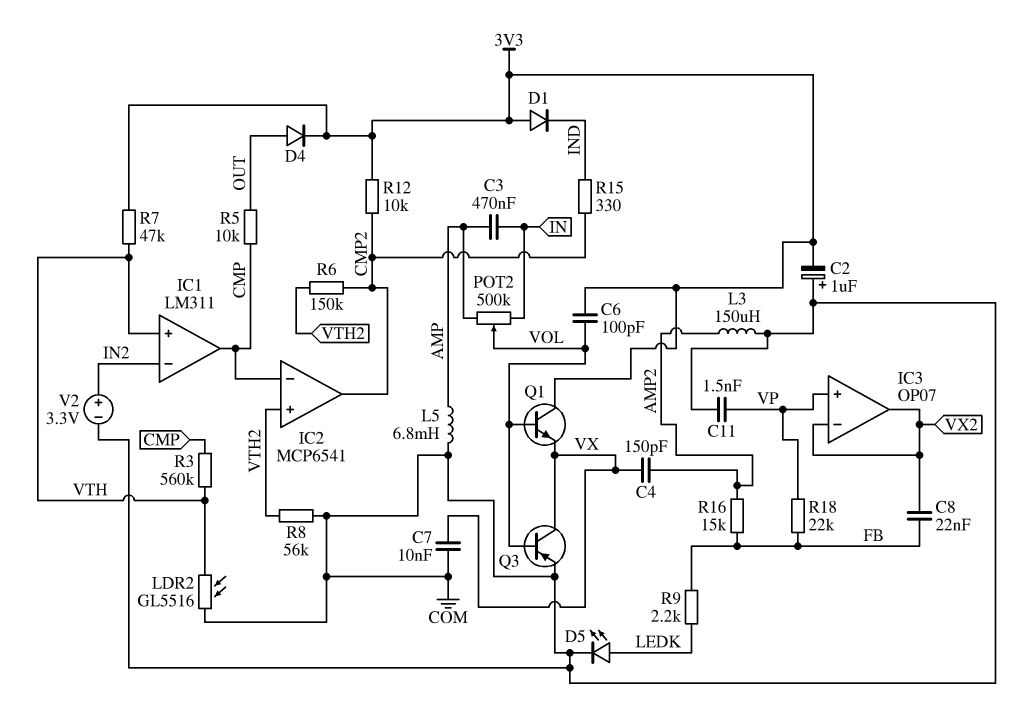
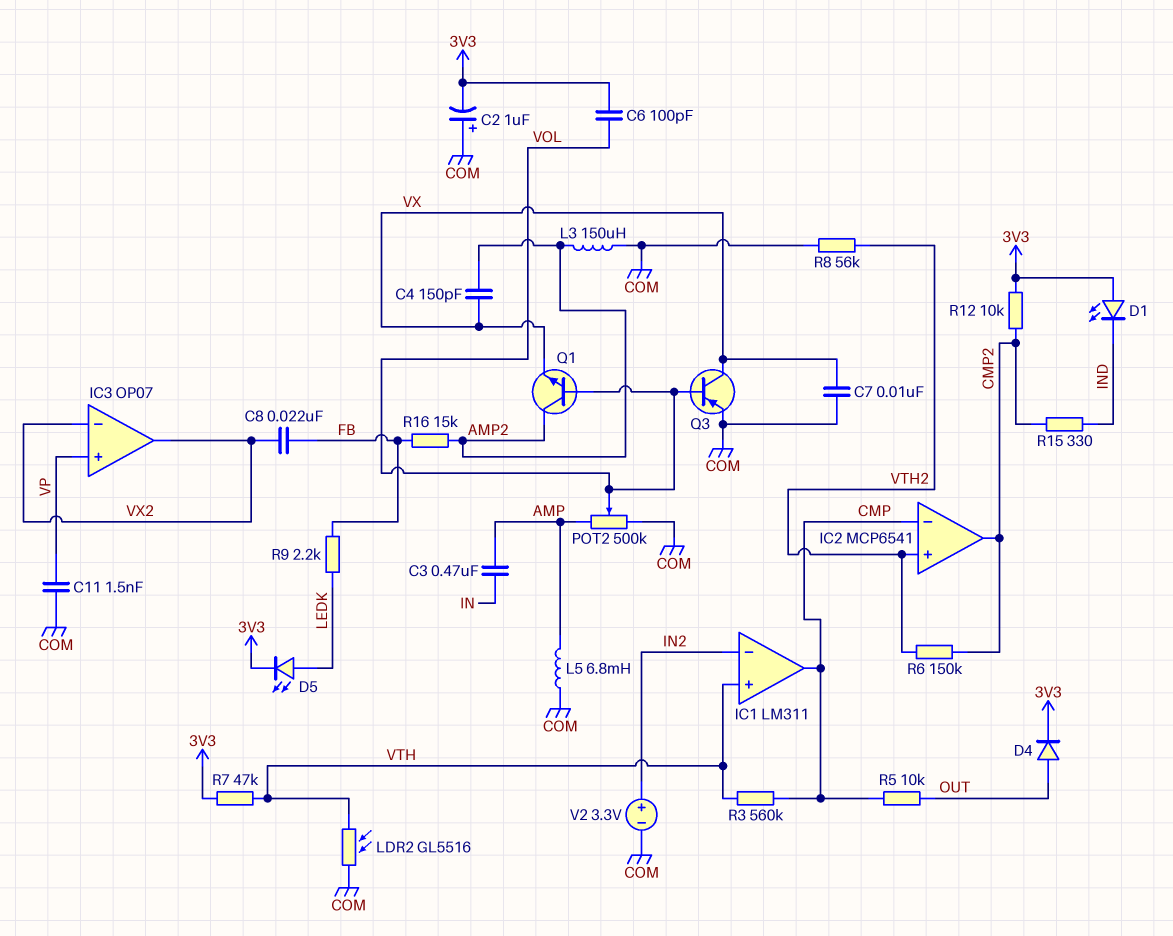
D1: diode (A 3V3, K IND) -> LED (A 3V3, K IND)
D5: LED (A LEDK, K COM) -> LED (A LEDK, K 3V3)
POT2: 500k (AMP, IN, wiper VOL) -> 500k (AMP, COM, wiper VOL)
Q1: NPN (B VOL, C 3V3, E VX) -> NPN (B VOL, C AMP2, E VX)
R18: 22k (FB, VP) -> none

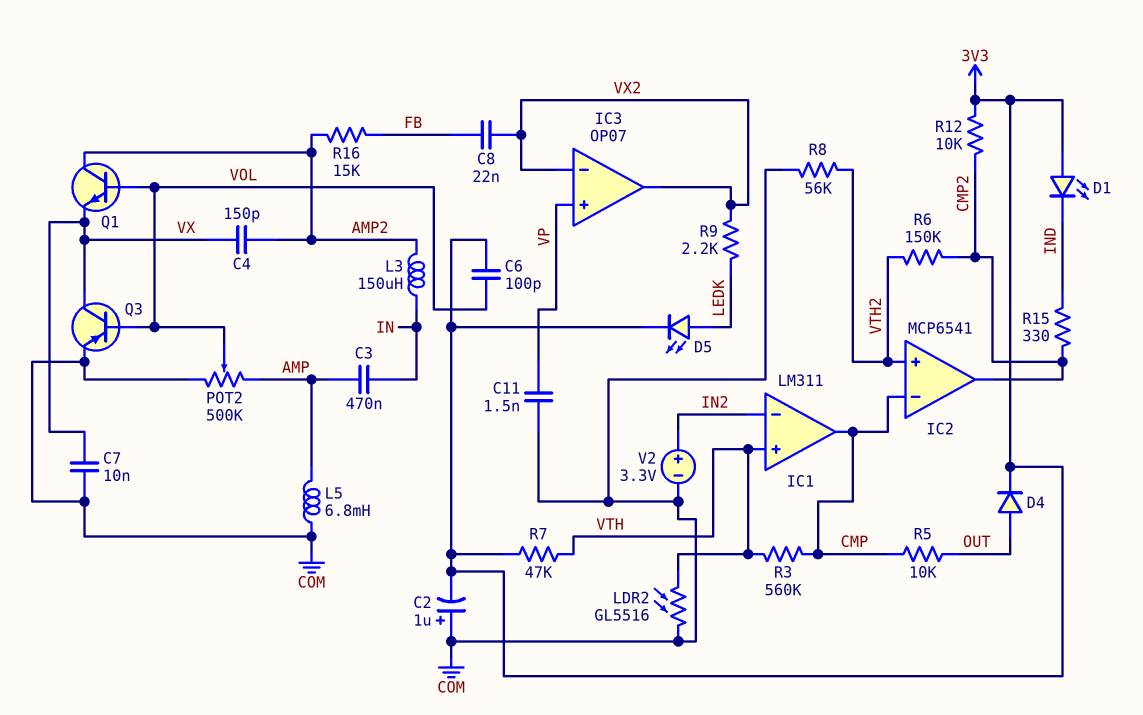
L3: 150uH (AMP2, COM) -> 150uH (AMP2, IN)
R9: 2.2k (FB, LEDK) -> 2.2k (LEDK, VX2)

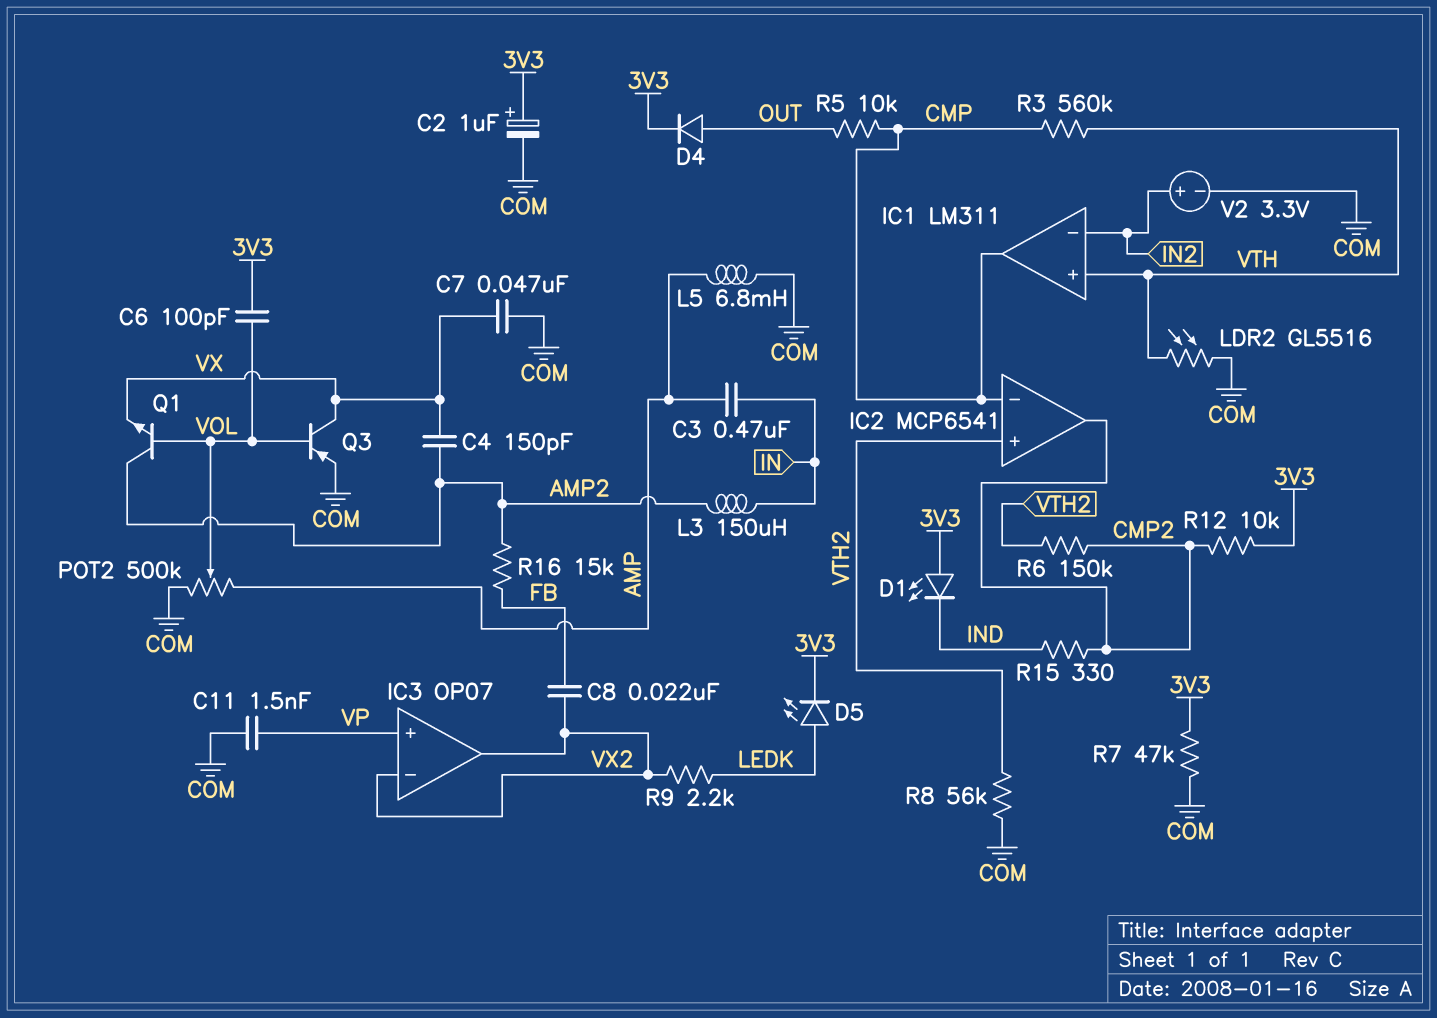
C2: 1uF (plus COM, minus 3V3) -> 1uF (plus 3V3, minus COM)
C7: 10nF (COM, VX) -> 47nF (COM, VX)
R7: 47k (3V3, VTH) -> 47k (3V3, COM)

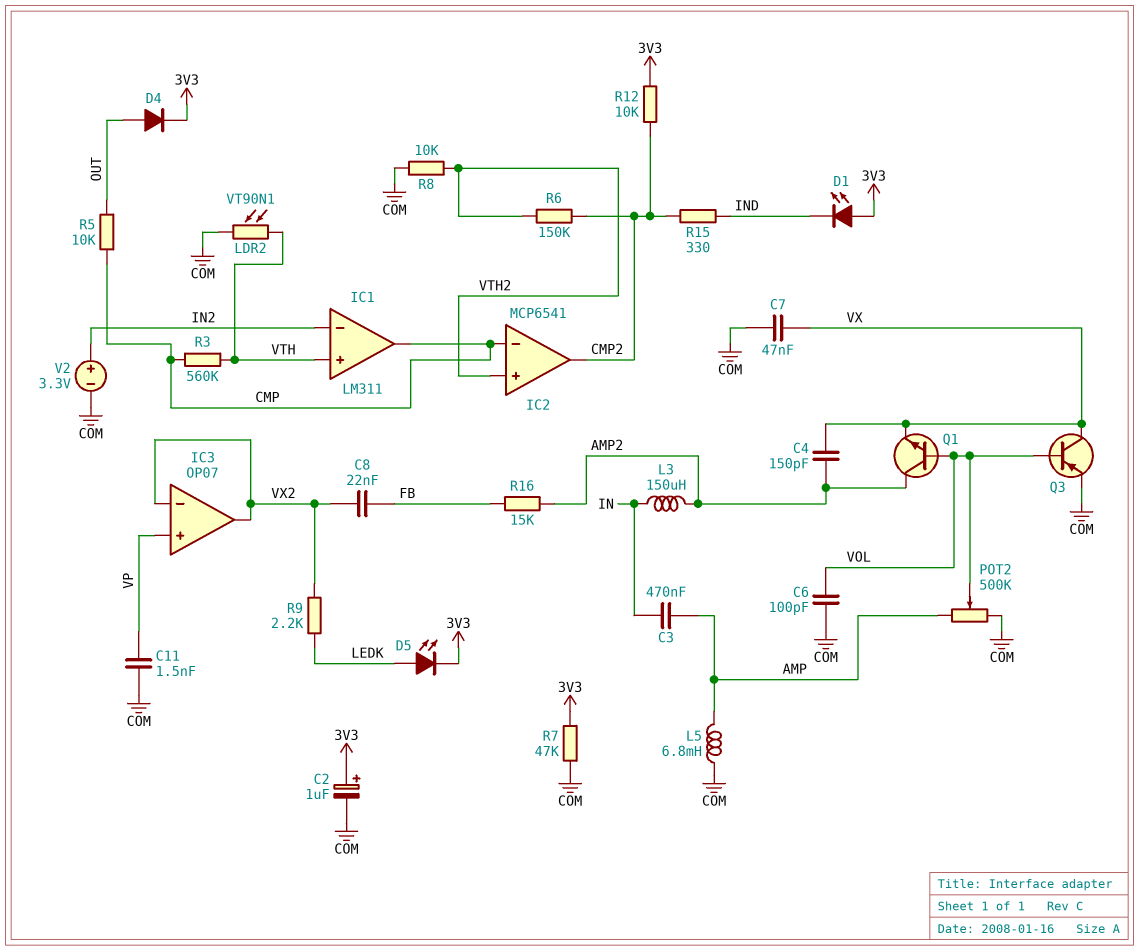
C6: 100pF (3V3, VOL) -> 100pF (COM, VOL)
LDR2: GL5516 (COM, VTH) -> VT90N1 (COM, VTH)
R8: 56k (COM, VTH2) -> 10k (COM, VTH2)

